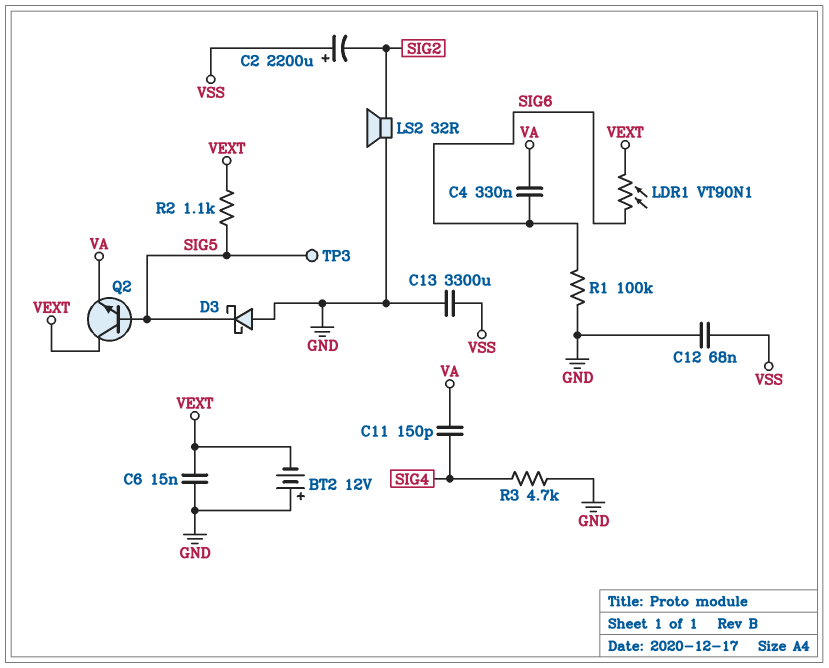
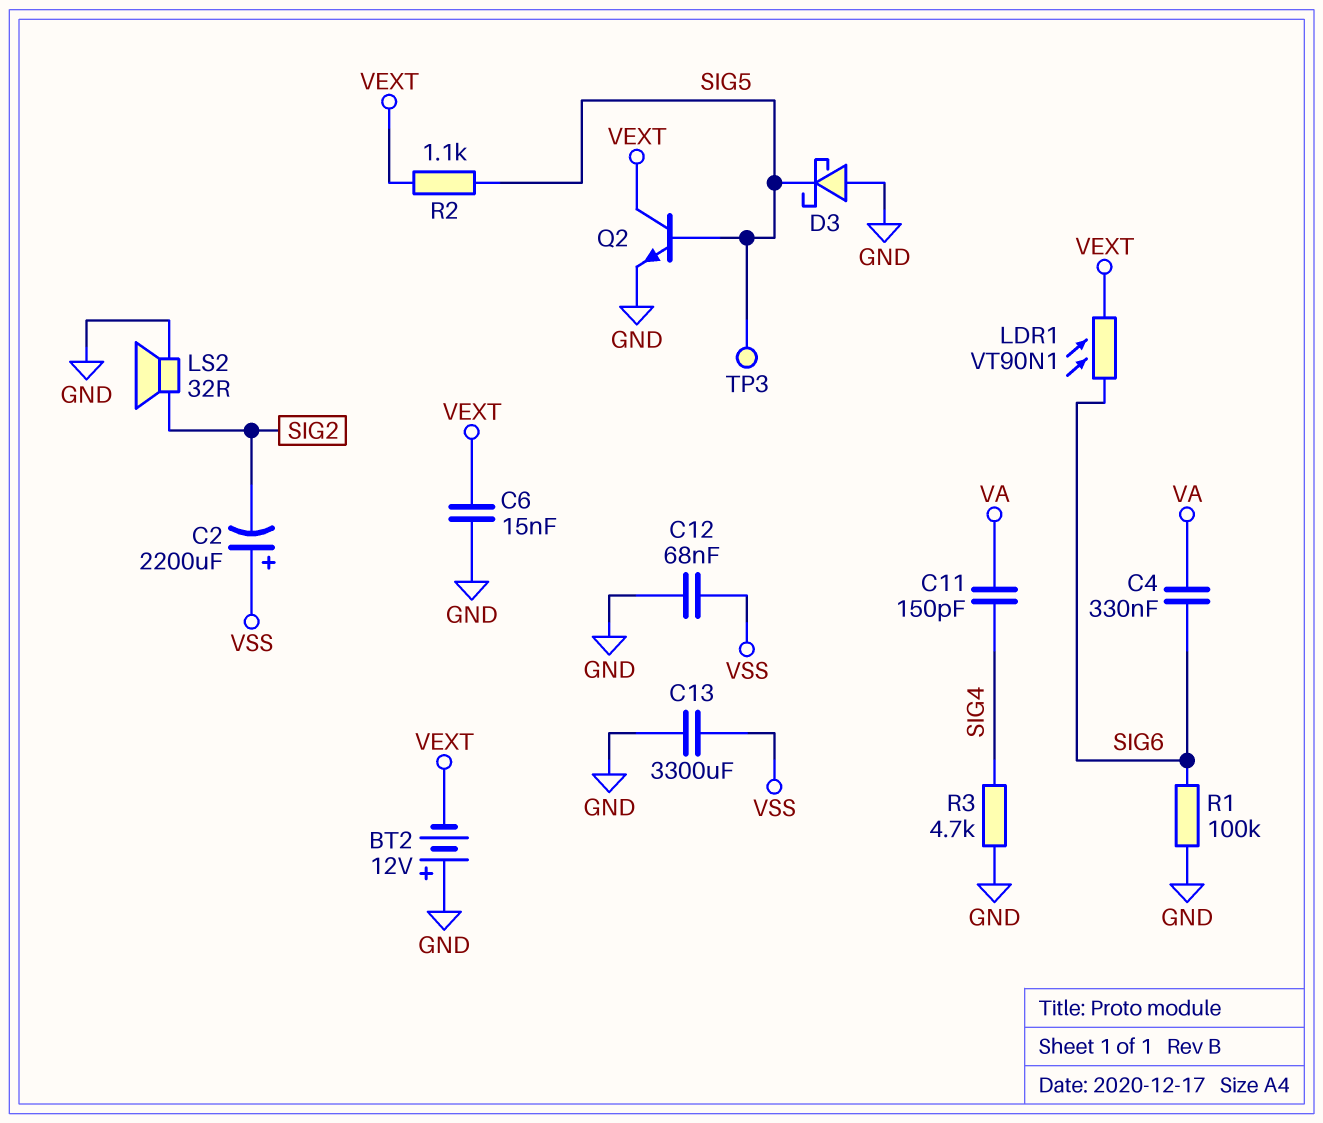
Q2: NPN (B SIG5, C VEXT, E VA) -> NPN (B SIG5, C VEXT, E GND)

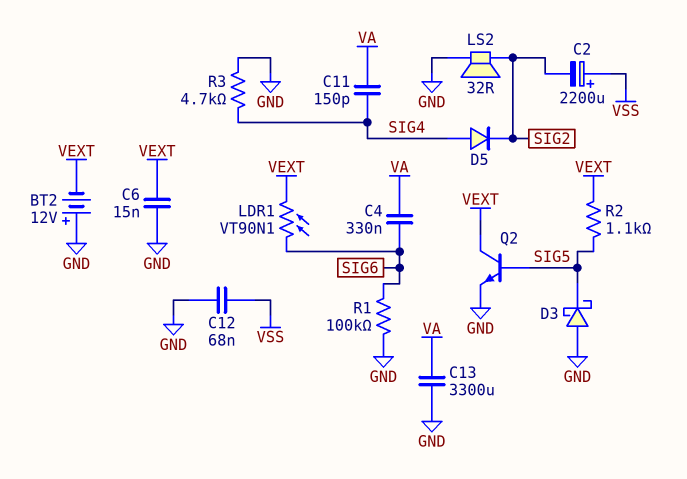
C13: 3300uF (GND, VSS) -> 3300uF (GND, VA)
D5: none -> diode (A SIG4, K SIG2)
TP3: test point (SIG5) -> none

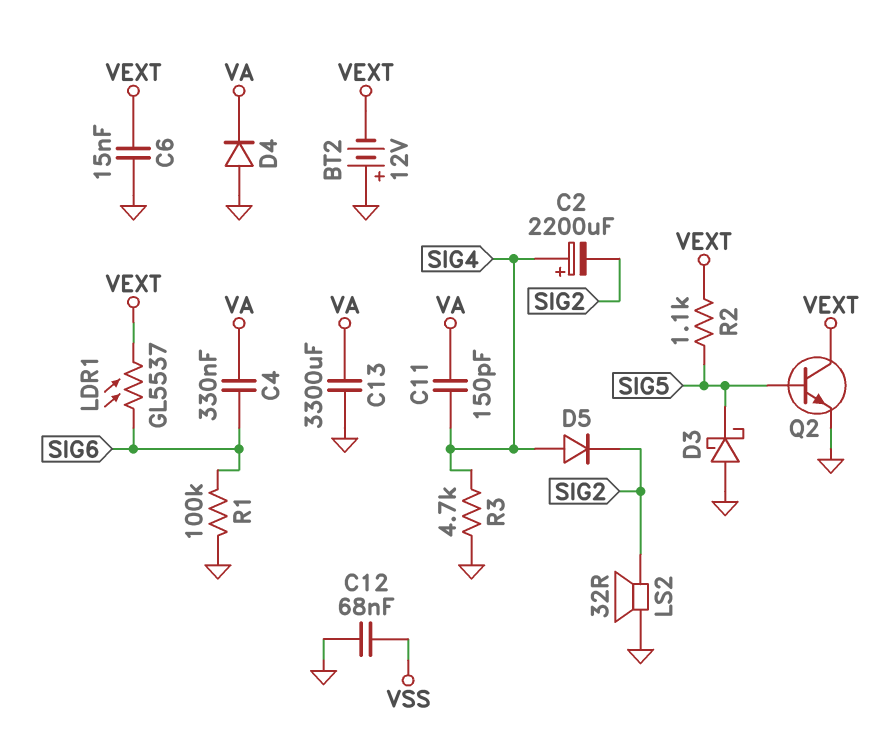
C2: 2200uF (plus VSS, minus SIG2) -> 2200uF (plus SIG4, minus SIG2)
D4: none -> diode (A GND, K VA)
LDR1: VT90N1 (SIG6, VEXT) -> GL5537 (SIG6, VEXT)

